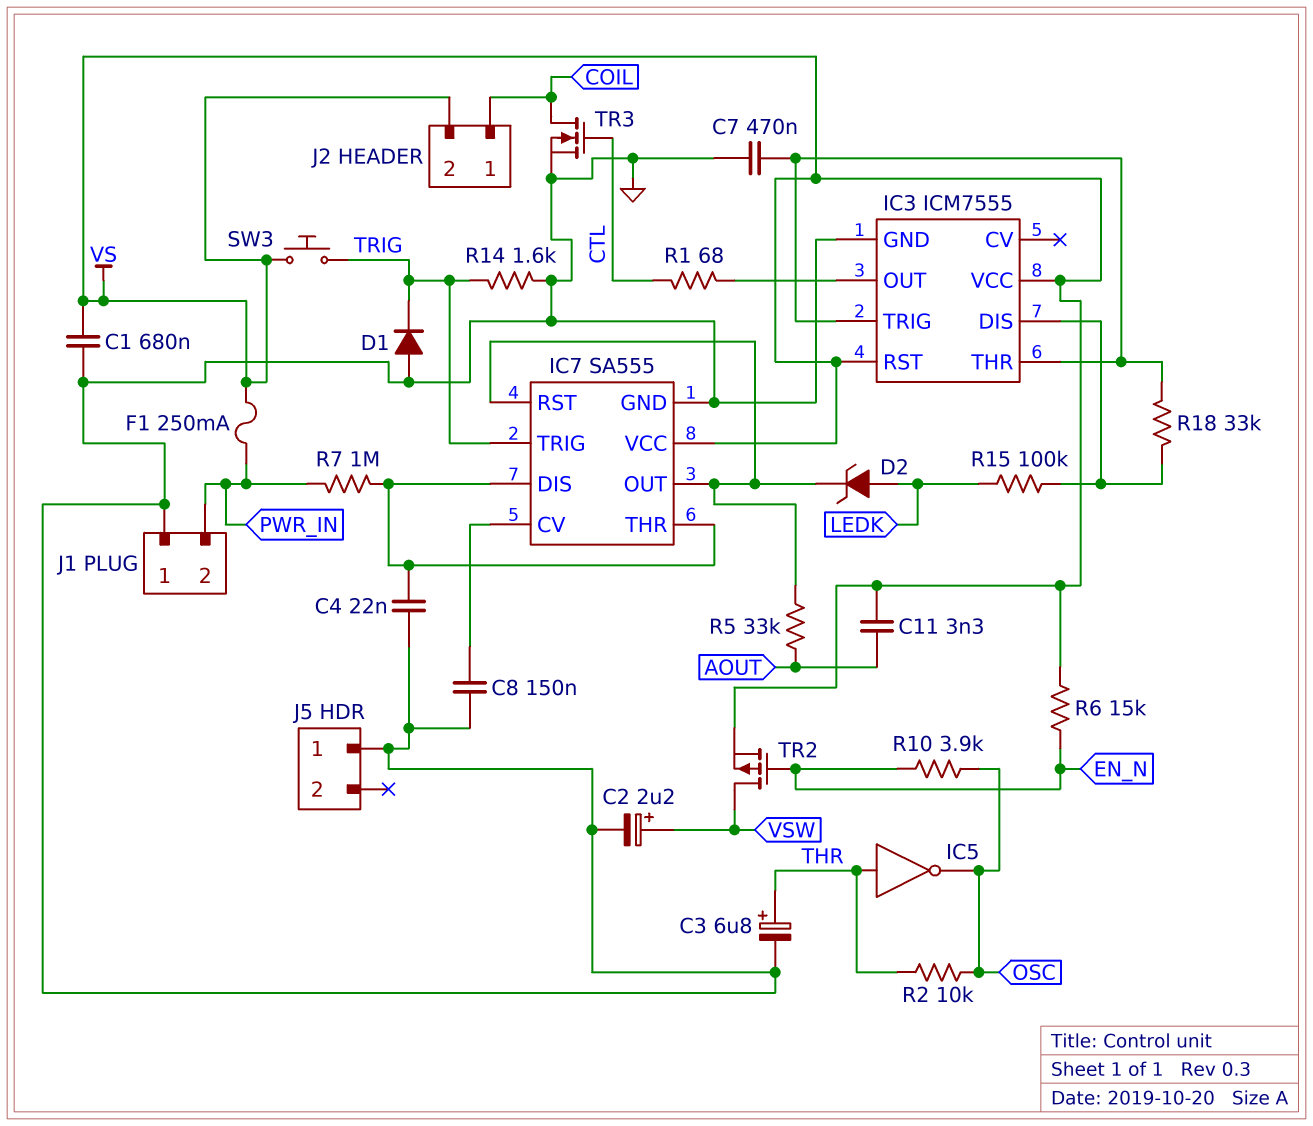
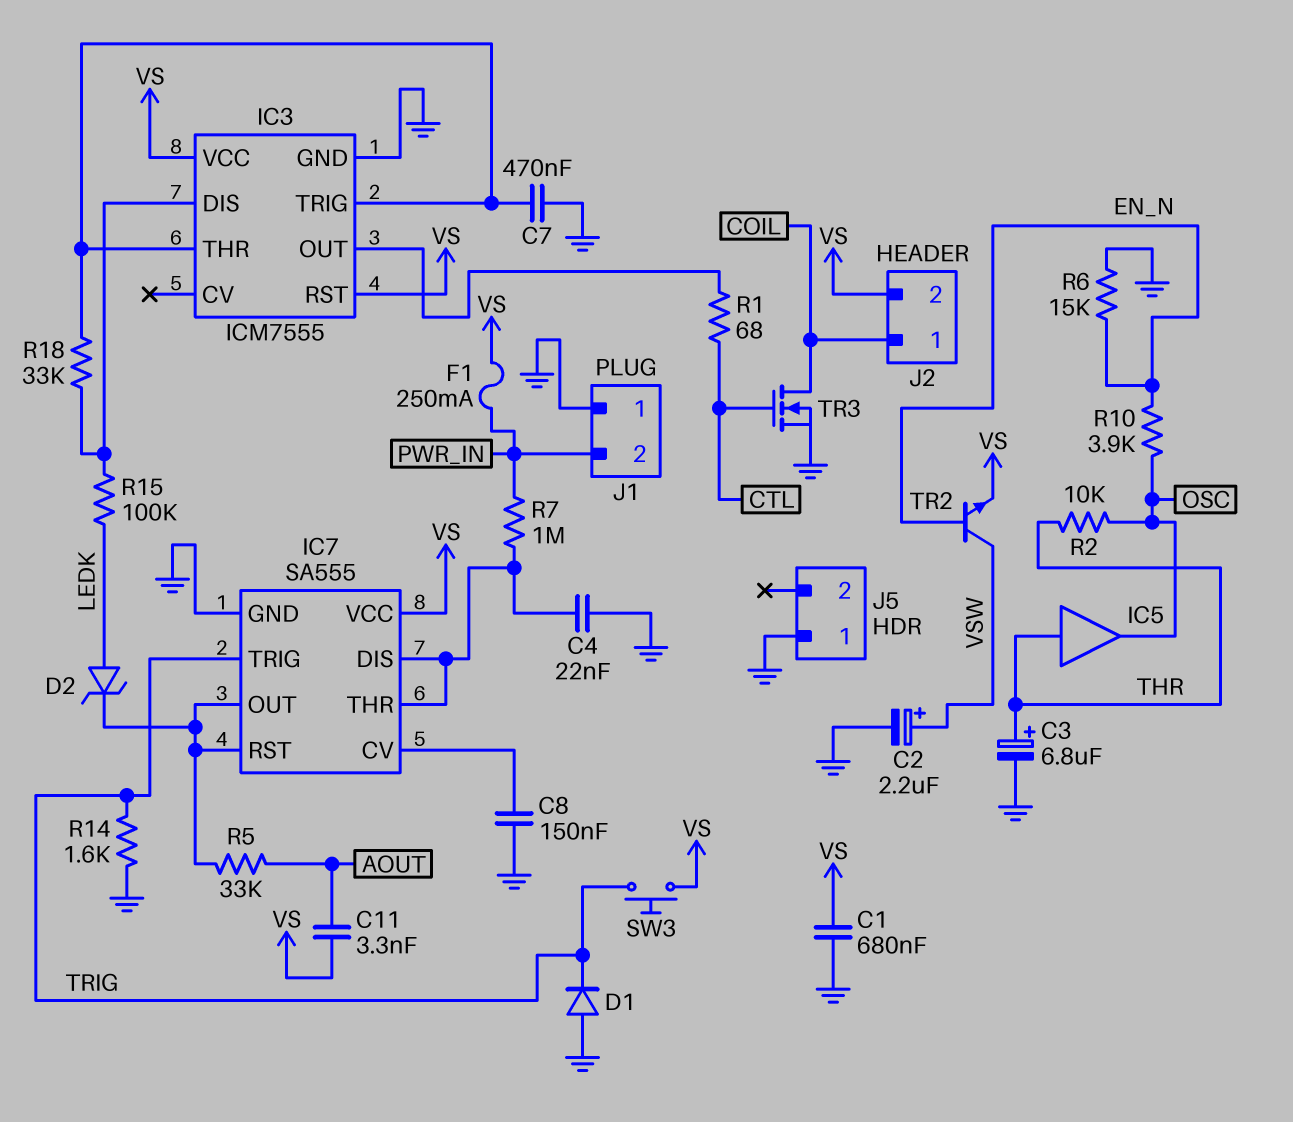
IC5: NOT (in THR, out OSC) -> buffer (in THR, out OSC)
R6: 15k (EN_N, VS) -> 15k (EN_N, GND)
TR2: PMOS (G EN_N, D VSW, S VS) -> NPN (B EN_N, C VSW, E VS)

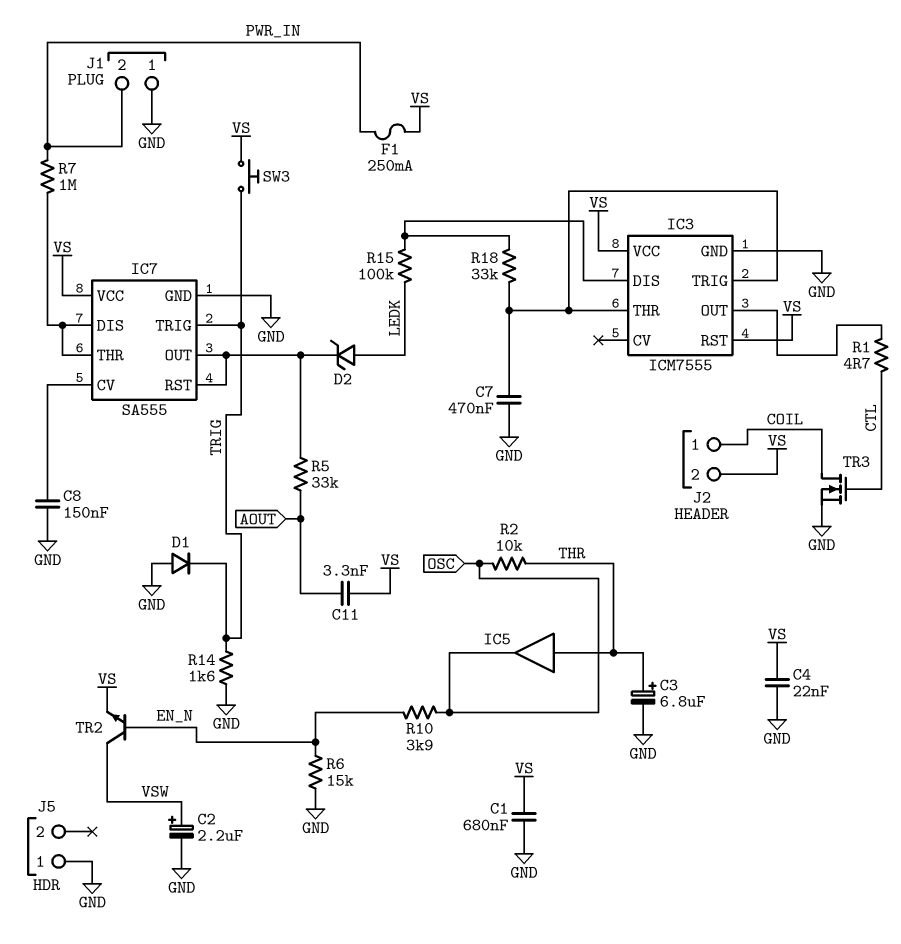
C4: 22nF (GND, IC7/DIS) -> 22nF (GND, VS)
R1: 68 (CTL, IC3/OUT) -> 4.7 (CTL, IC3/OUT)

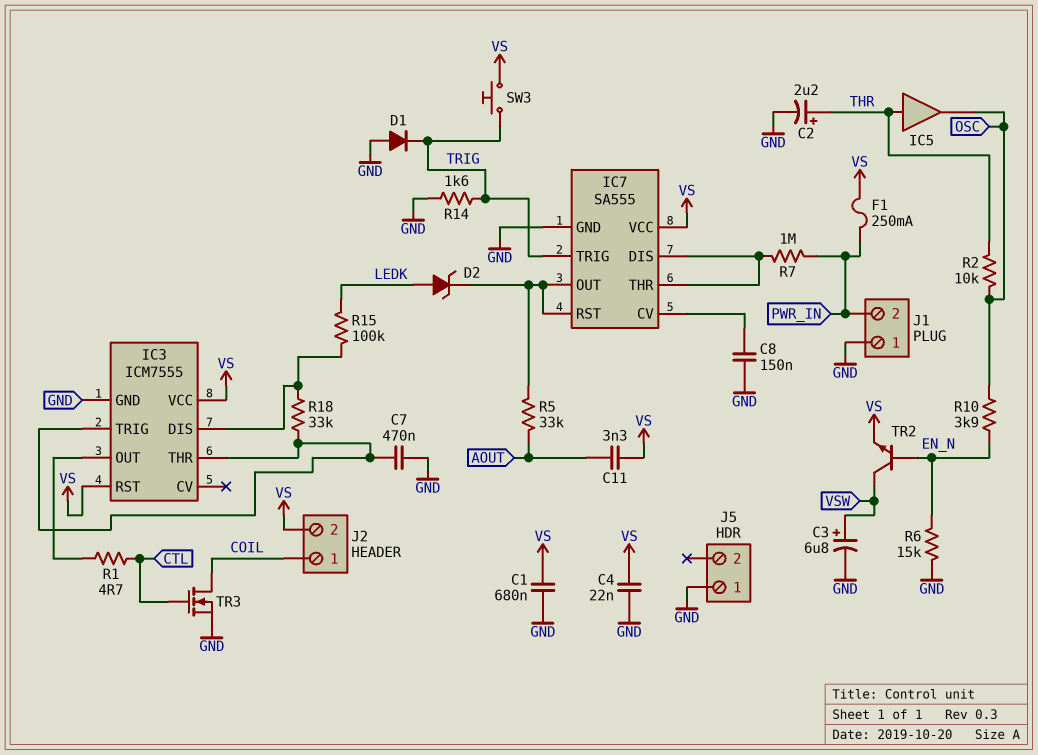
C2: 2.2uF (plus VSW, minus GND) -> 2.2uF (plus THR, minus GND)
C3: 6.8uF (plus THR, minus GND) -> 6.8uF (plus VSW, minus GND)

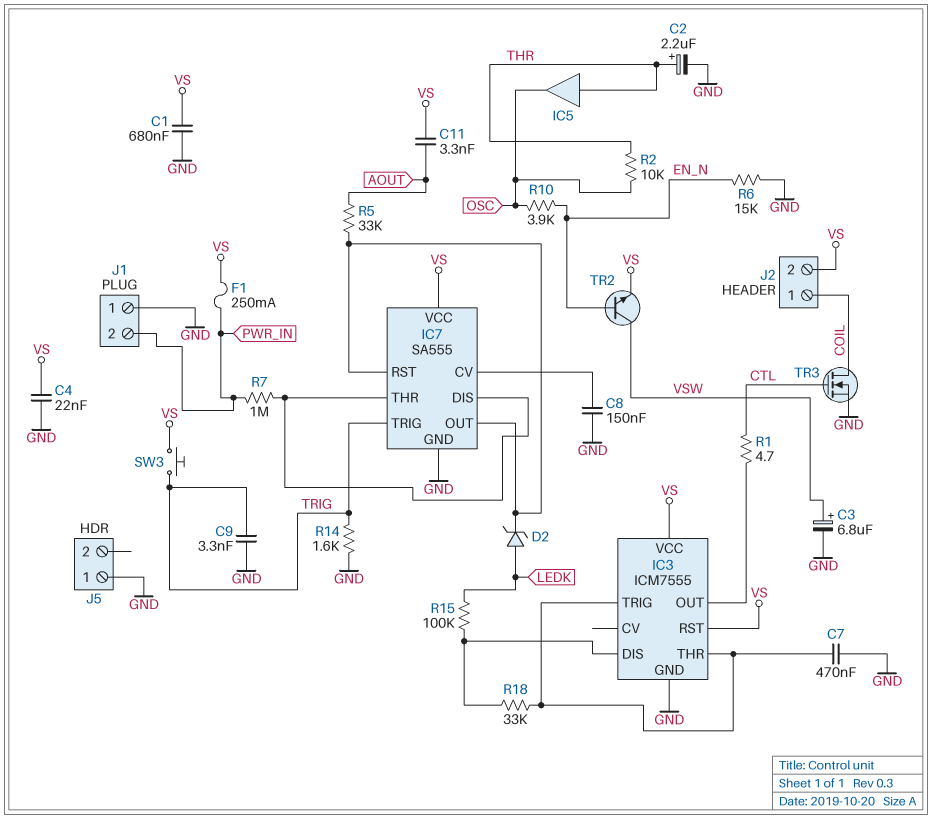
C9: none -> 3.3nF (GND, TRIG)
D1: diode (A GND, K TRIG) -> none

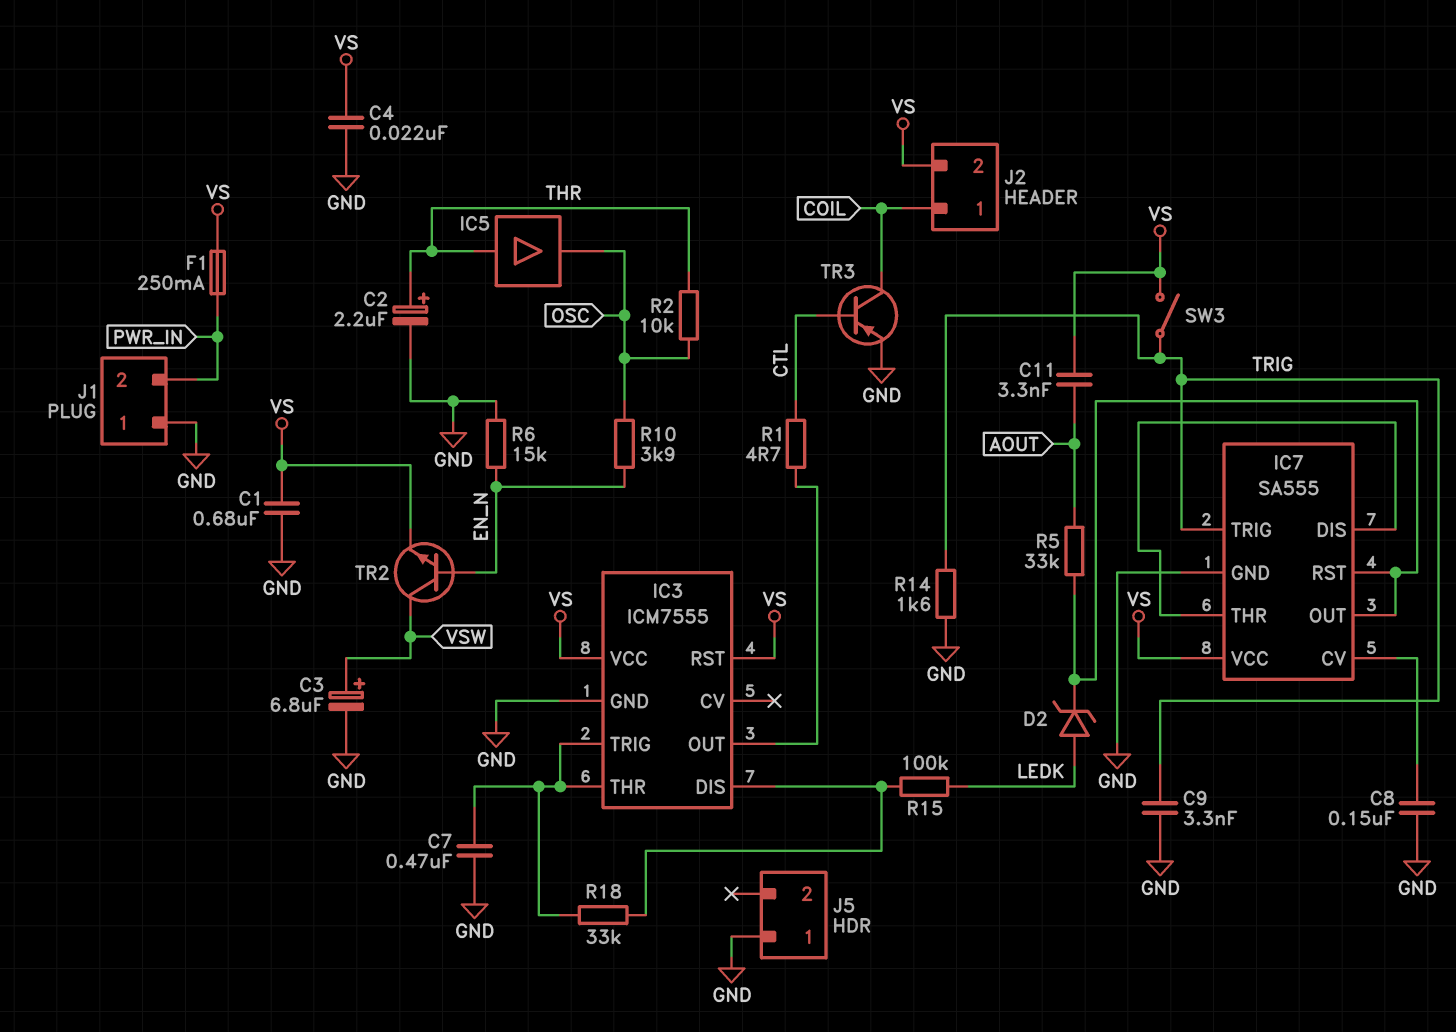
R7: 1M (IC7/DIS, PWR_IN) -> none
SW3: button (TRIG, VS) -> switch (TRIG, VS)
TR3: NMOS (G CTL, D COIL, S GND) -> PNP (B CTL, C COIL, E GND)

